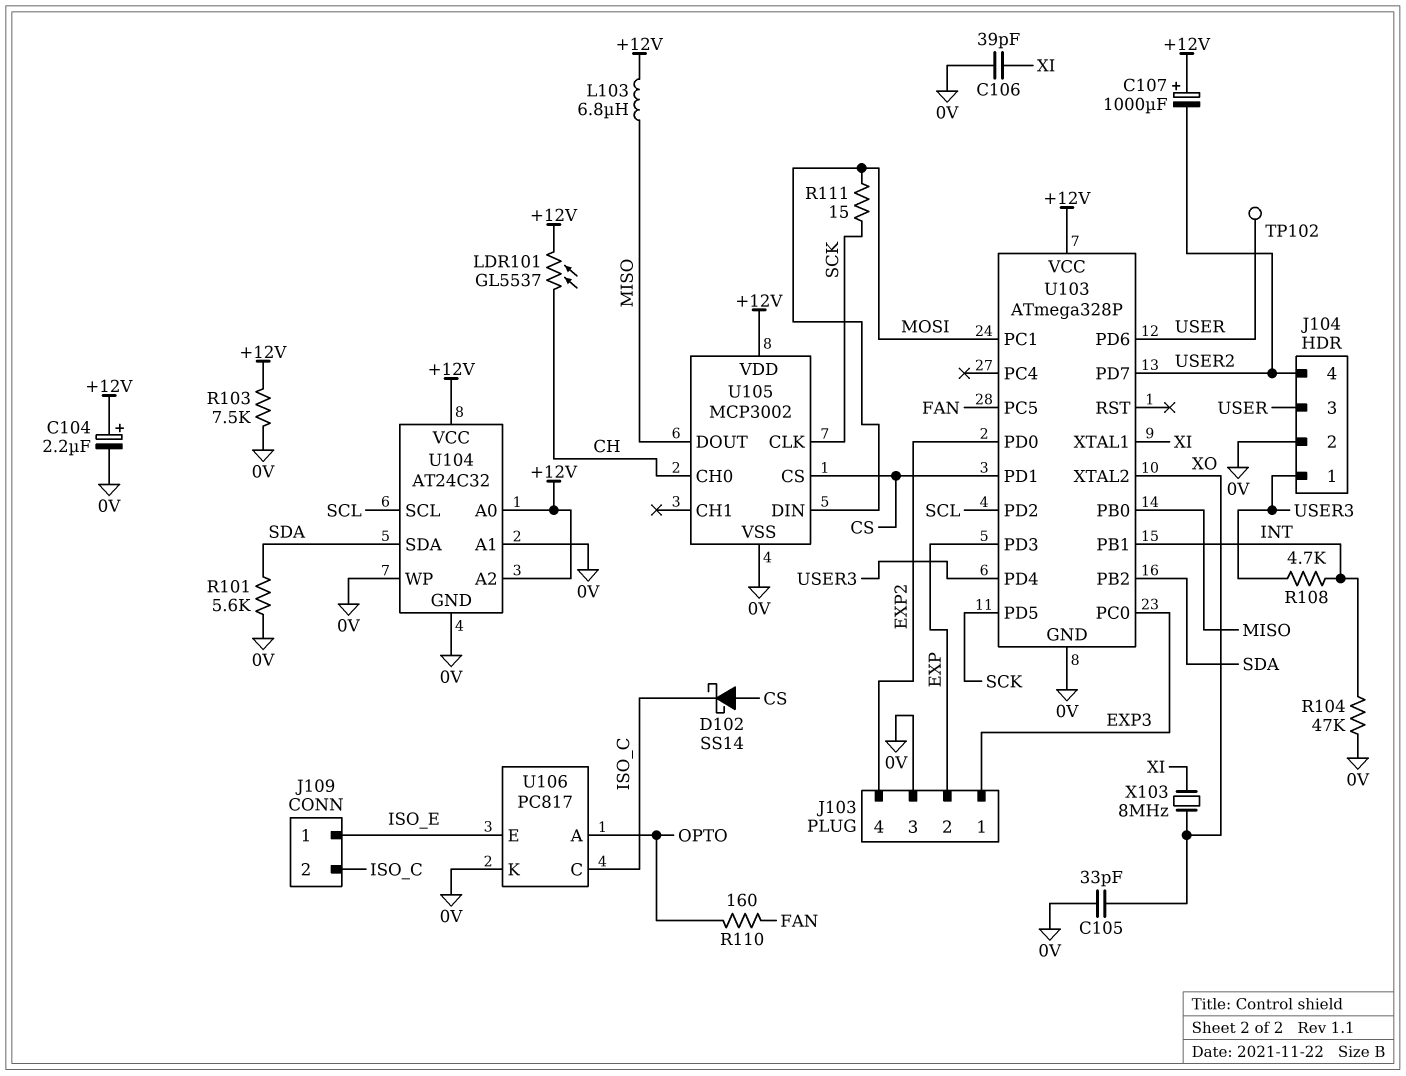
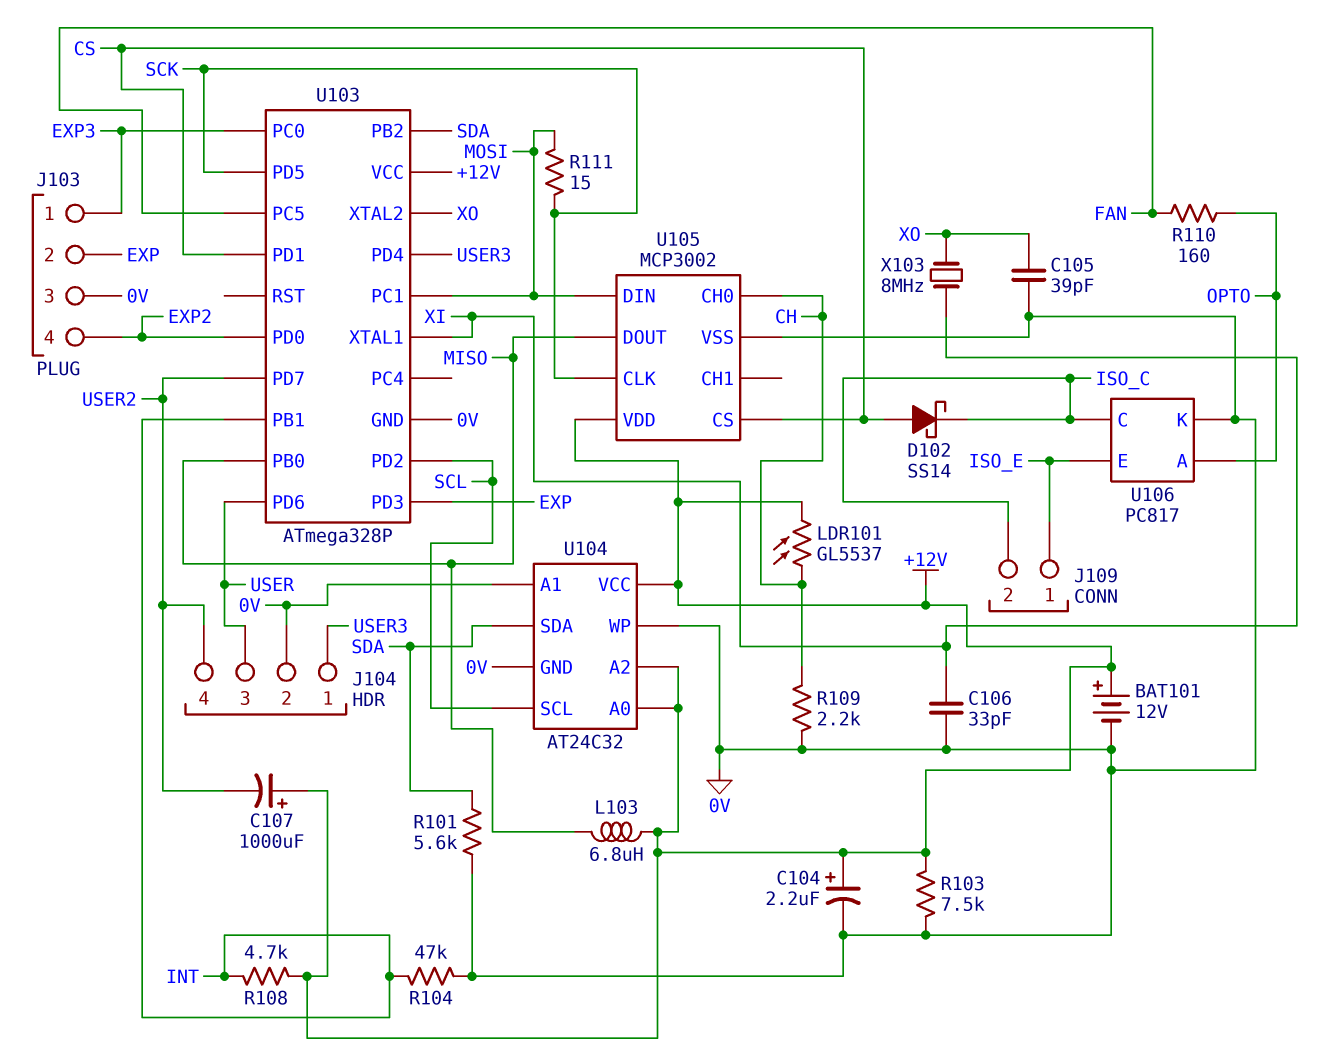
BAT101: none -> 12V (plus +12V, minus 0V)
C105: 33pF (0V, XO) -> 39pF (0V, XO)
C106: 39pF (0V, XI) -> 33pF (0V, XI)
R108: 4.7k (INT, USER3) -> 4.7k (+12V, INT)
R109: none -> 2.2k (0V, CH)
TP102: test point (USER) -> none

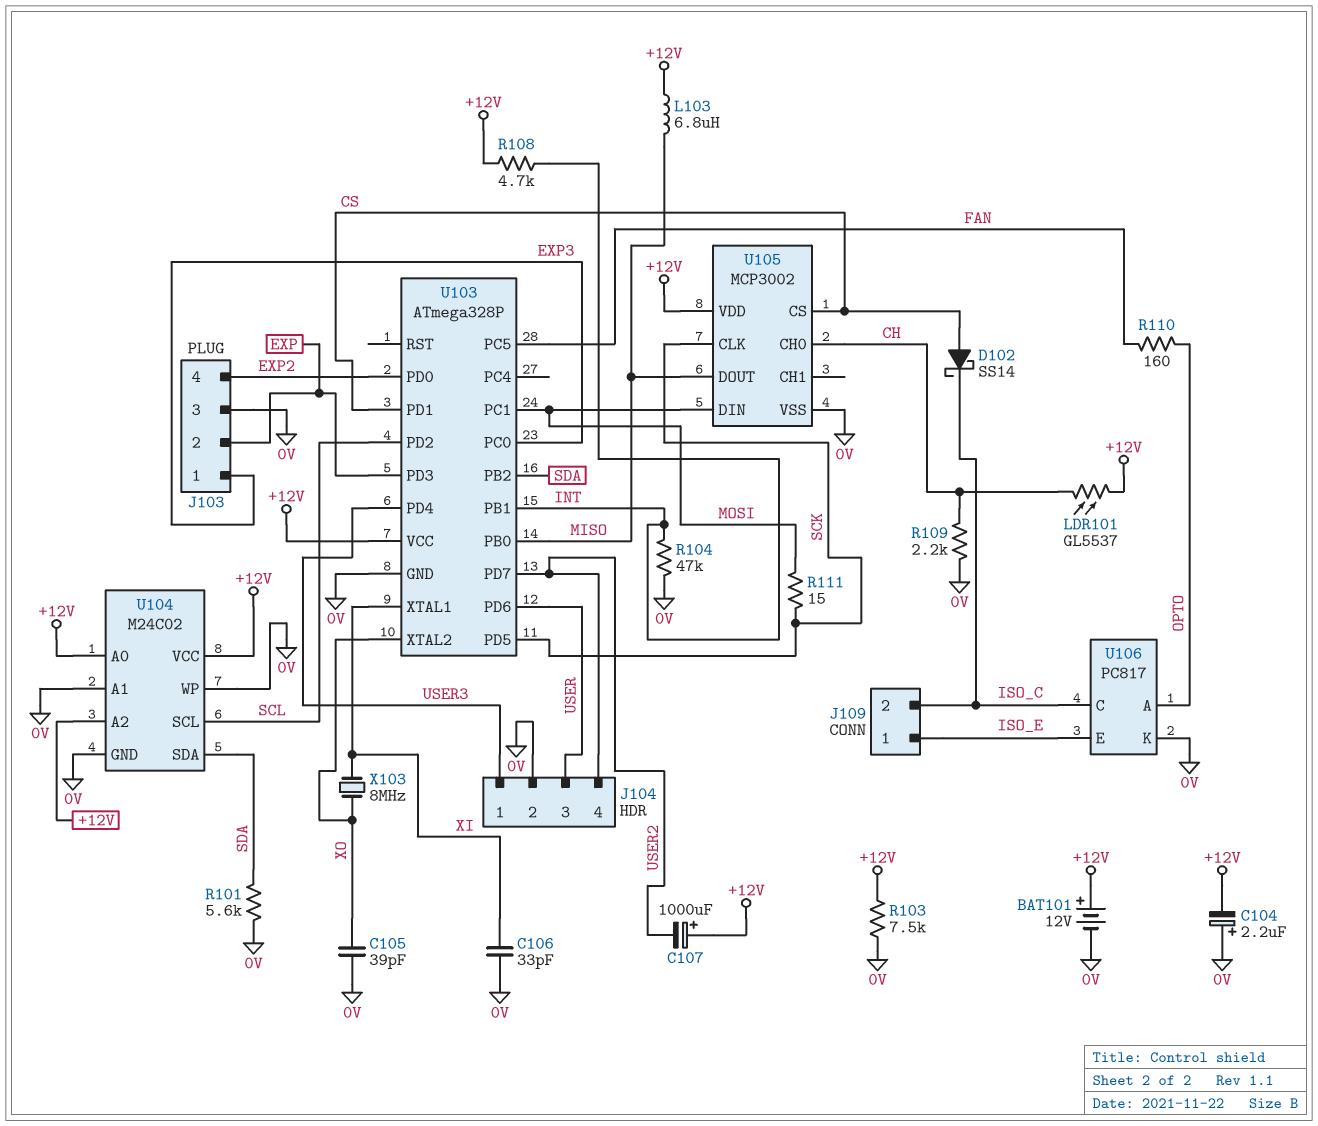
C104: 2.2uF (plus +12V, minus 0V) -> 2.2uF (plus 0V, minus +12V)
U104: AT24C32 -> M24C02

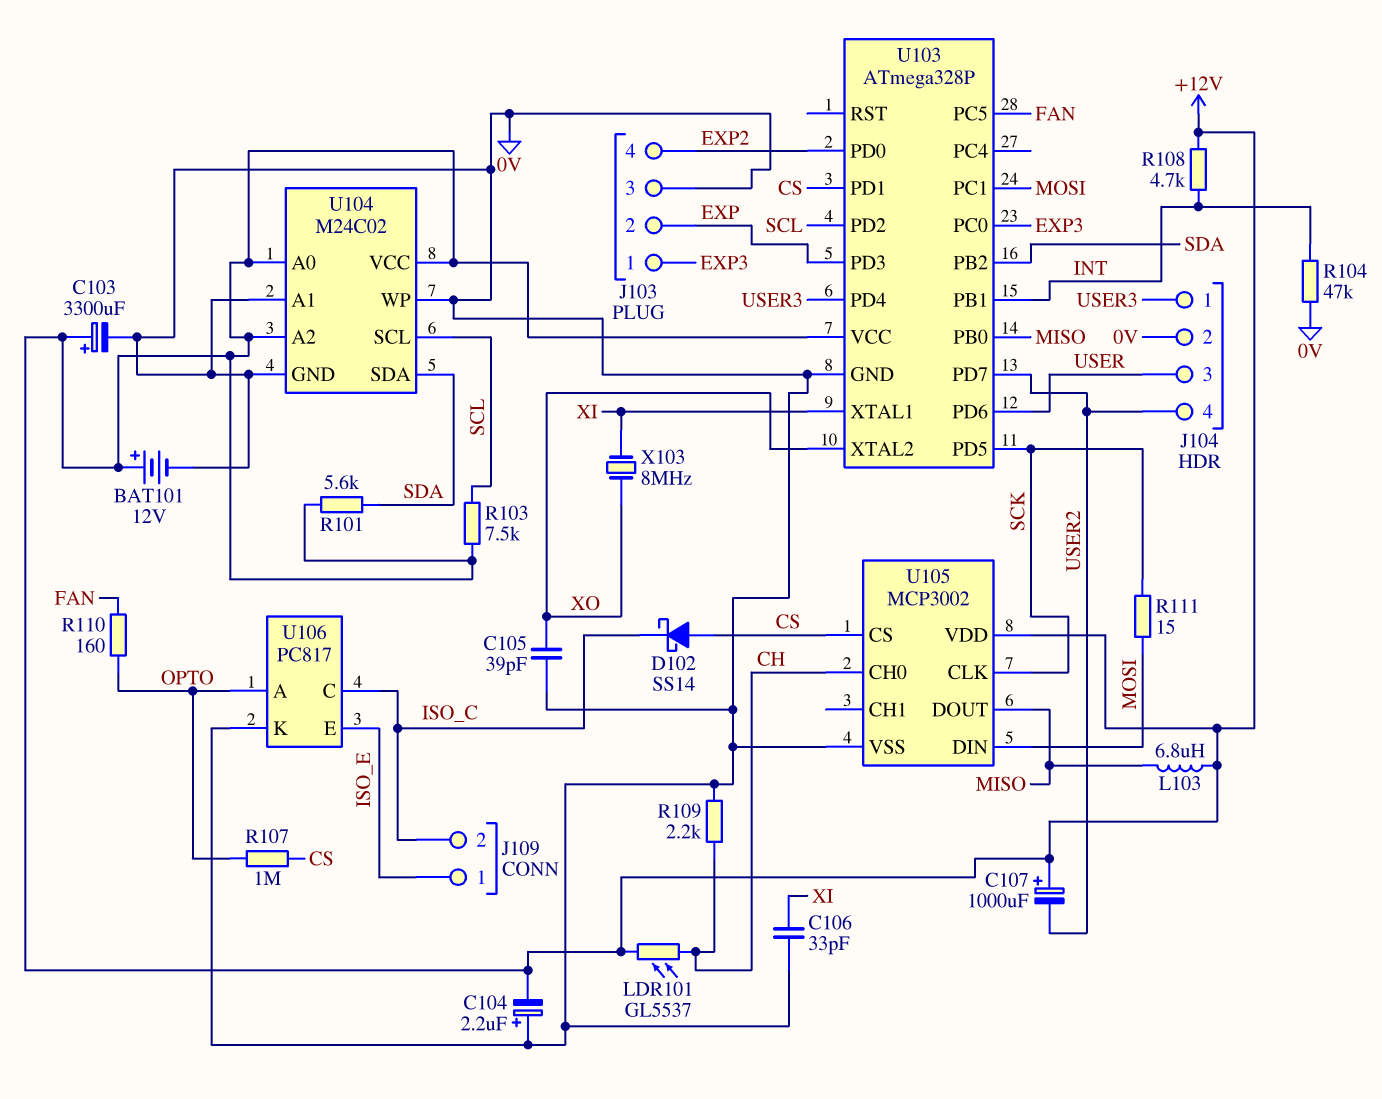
C103: none -> 3300uF (plus +12V, minus 0V)
R101: 5.6k (0V, SDA) -> 5.6k (+12V, SDA)
R103: 7.5k (+12V, 0V) -> 7.5k (+12V, SCL)
R107: none -> 1M (CS, OPTO)

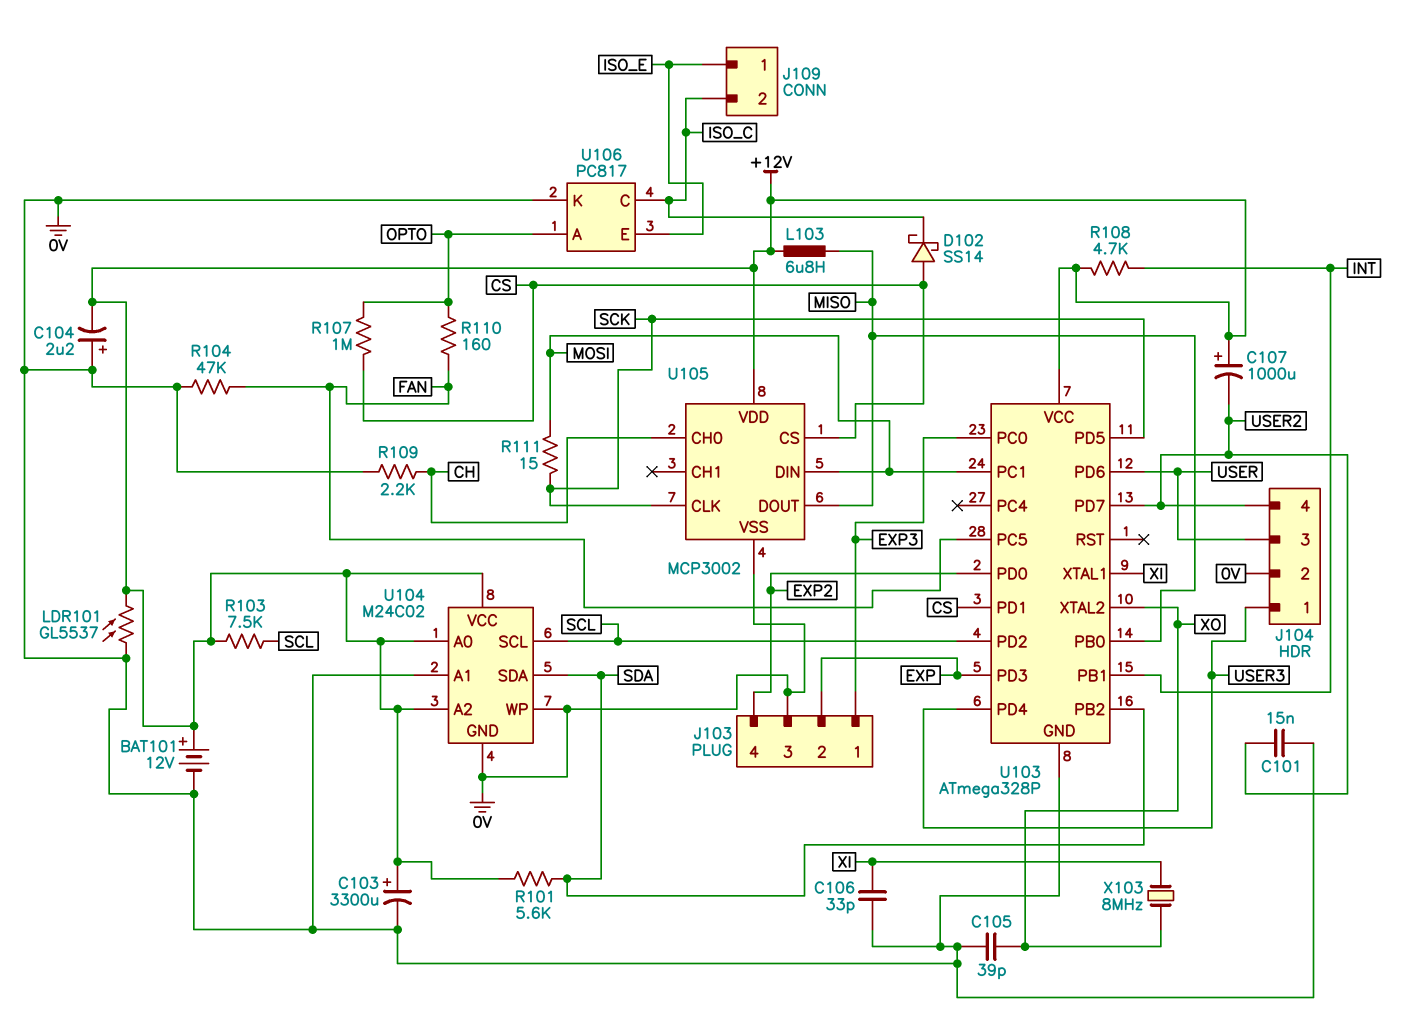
C101: none -> 15nF (0V, USER2)
LDR101: GL5537 (+12V, CH) -> GL5537 (+12V, 0V)
R104: 47k (0V, INT) -> 47k (0V, FAN)

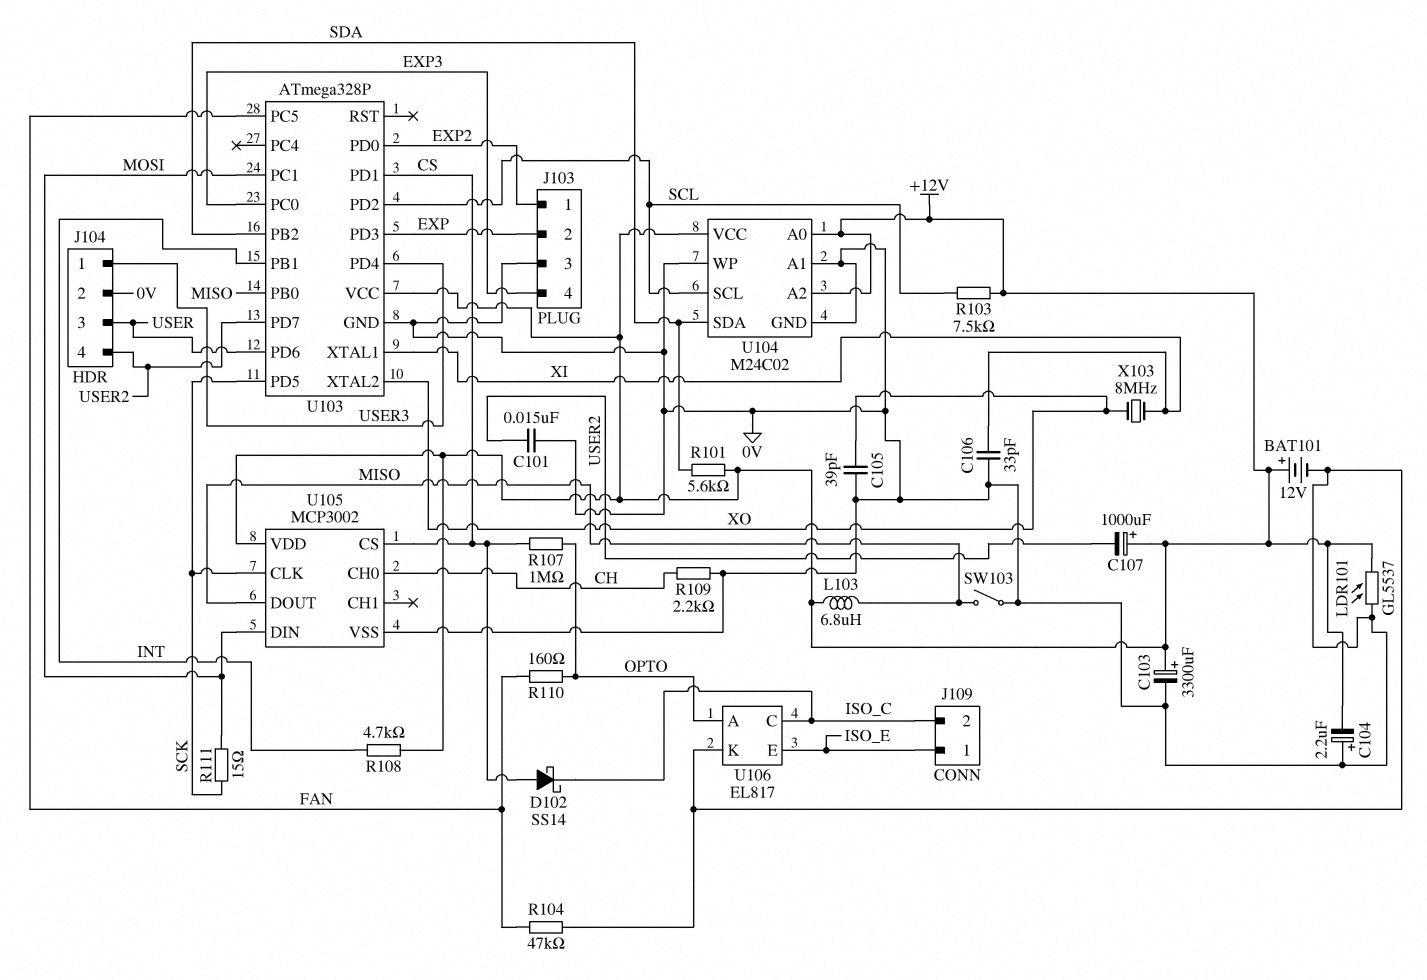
J103 pin 1: EXP3 -> EXP2
J103 pin 4: EXP2 -> EXP3
SW103: none -> switch (0V, MISO)
U106: PC817 -> EL817

